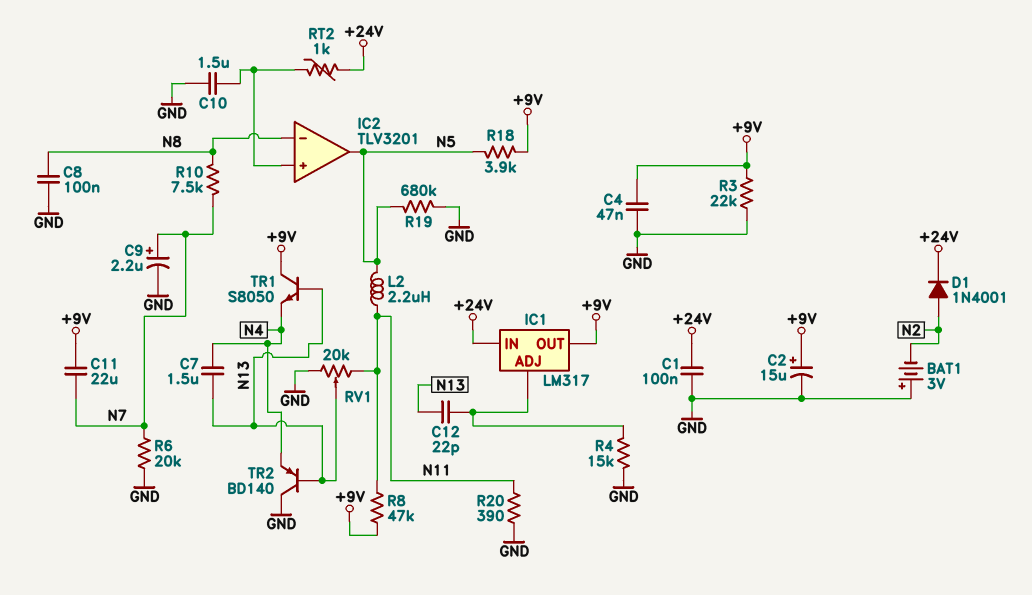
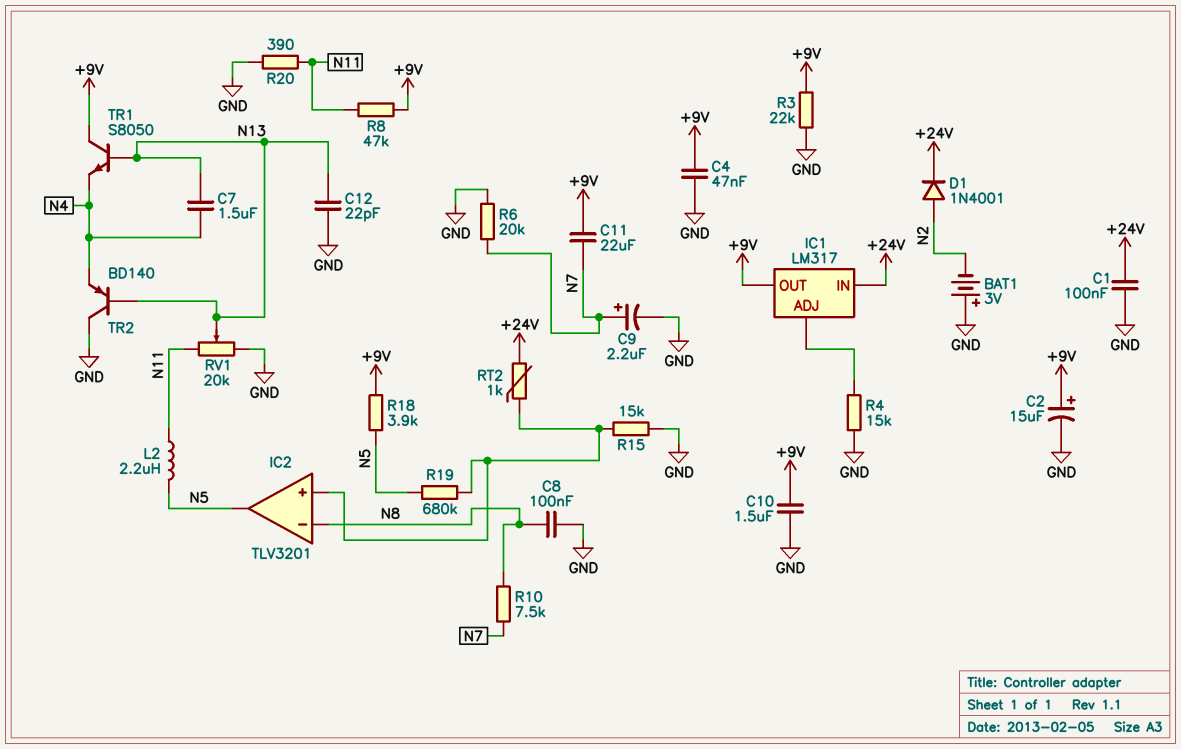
C10: 1.5uF (GND, IC2/in+) -> 1.5uF (+9V, GND)
C12: 22pF (IC1/ADJ, N13) -> 22pF (GND, N13)
R15: none -> 15k (GND, IC2/in+)
R19: 680k (GND, N5) -> 680k (IC2/in+, N5)

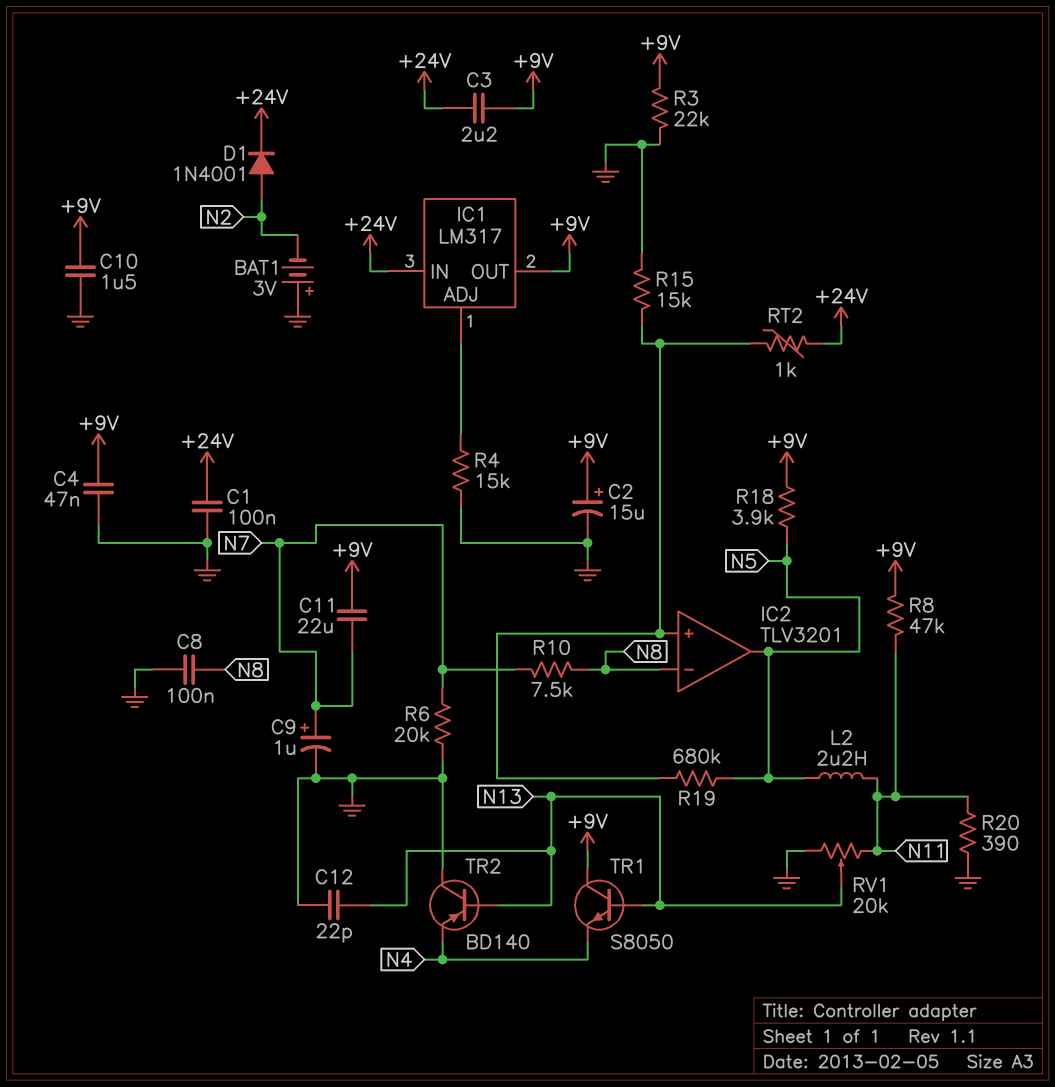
C3: none -> 2.2uF (+9V, +24V)
C7: 1.5uF (N4, N13) -> none
C9: 2.2uF (plus N7, minus GND) -> 1uF (plus N7, minus GND)

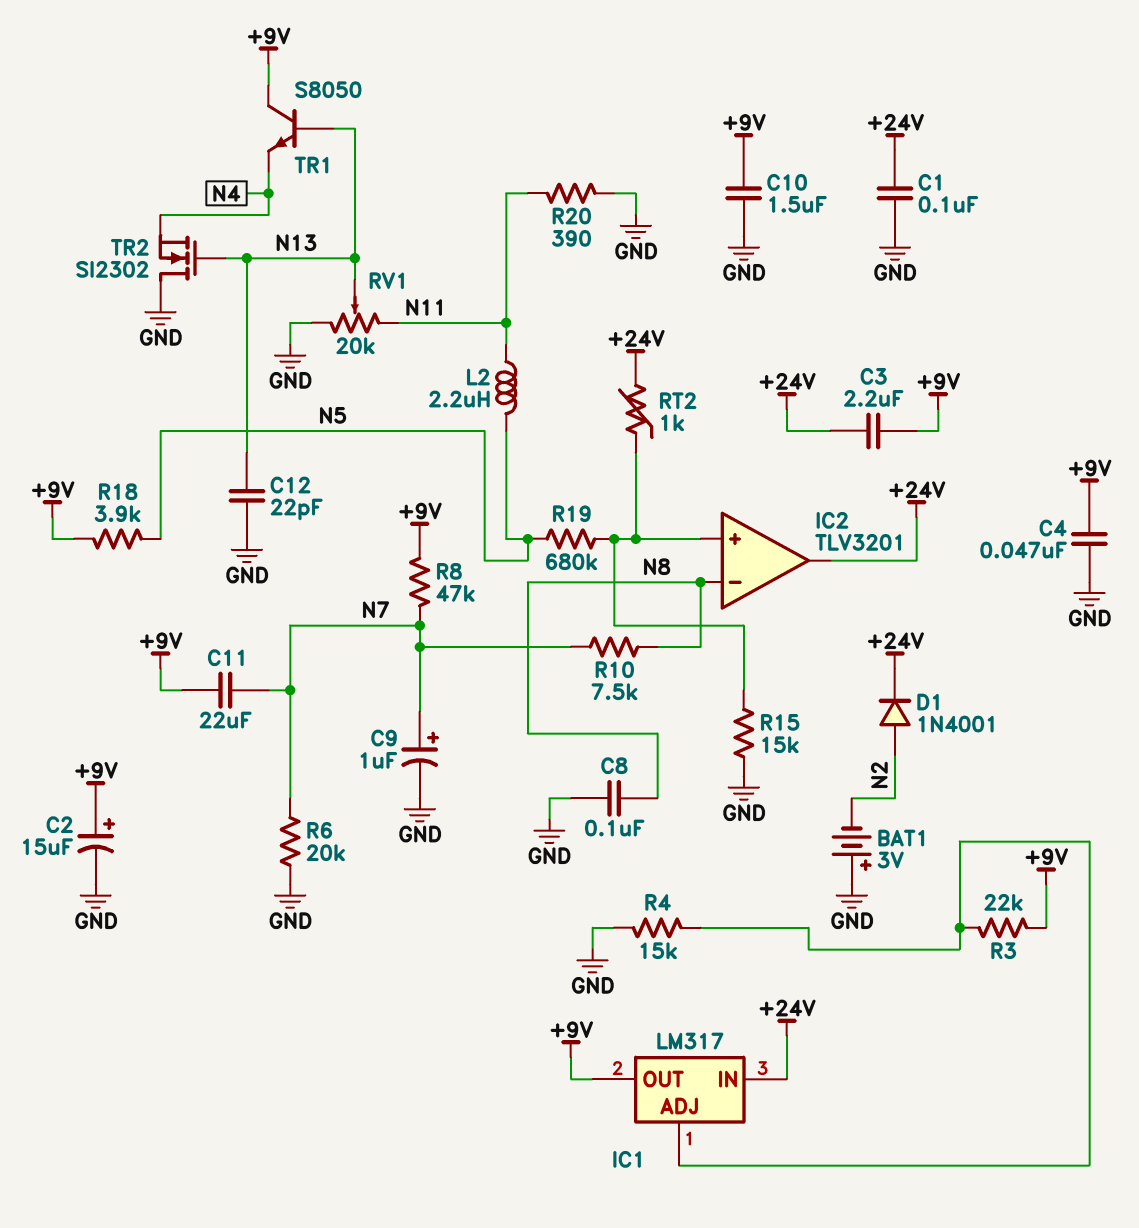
IC2 pin out: N5 -> +24V
R3: 22k (+9V, GND) -> 22k (+9V, IC1/ADJ)
R8: 47k (+9V, N11) -> 47k (+9V, N7)
TR2: PNP BD140 (B N13, C GND, E N4) -> NMOS SI2302 (G N13, D GND, S N4)

